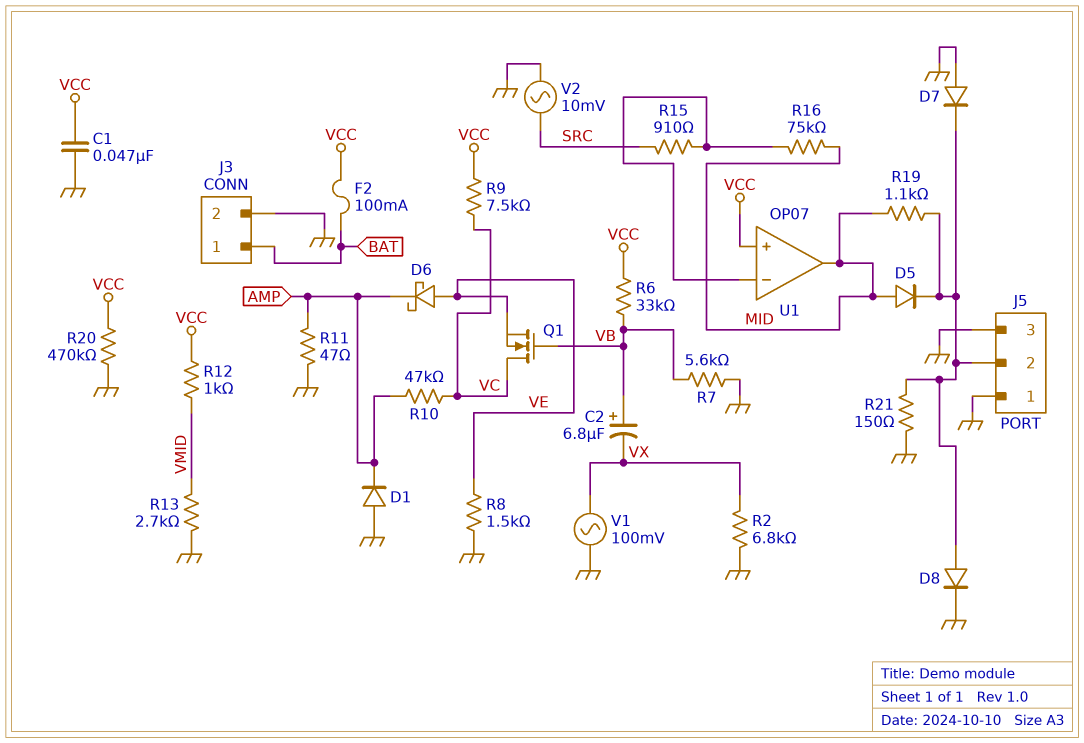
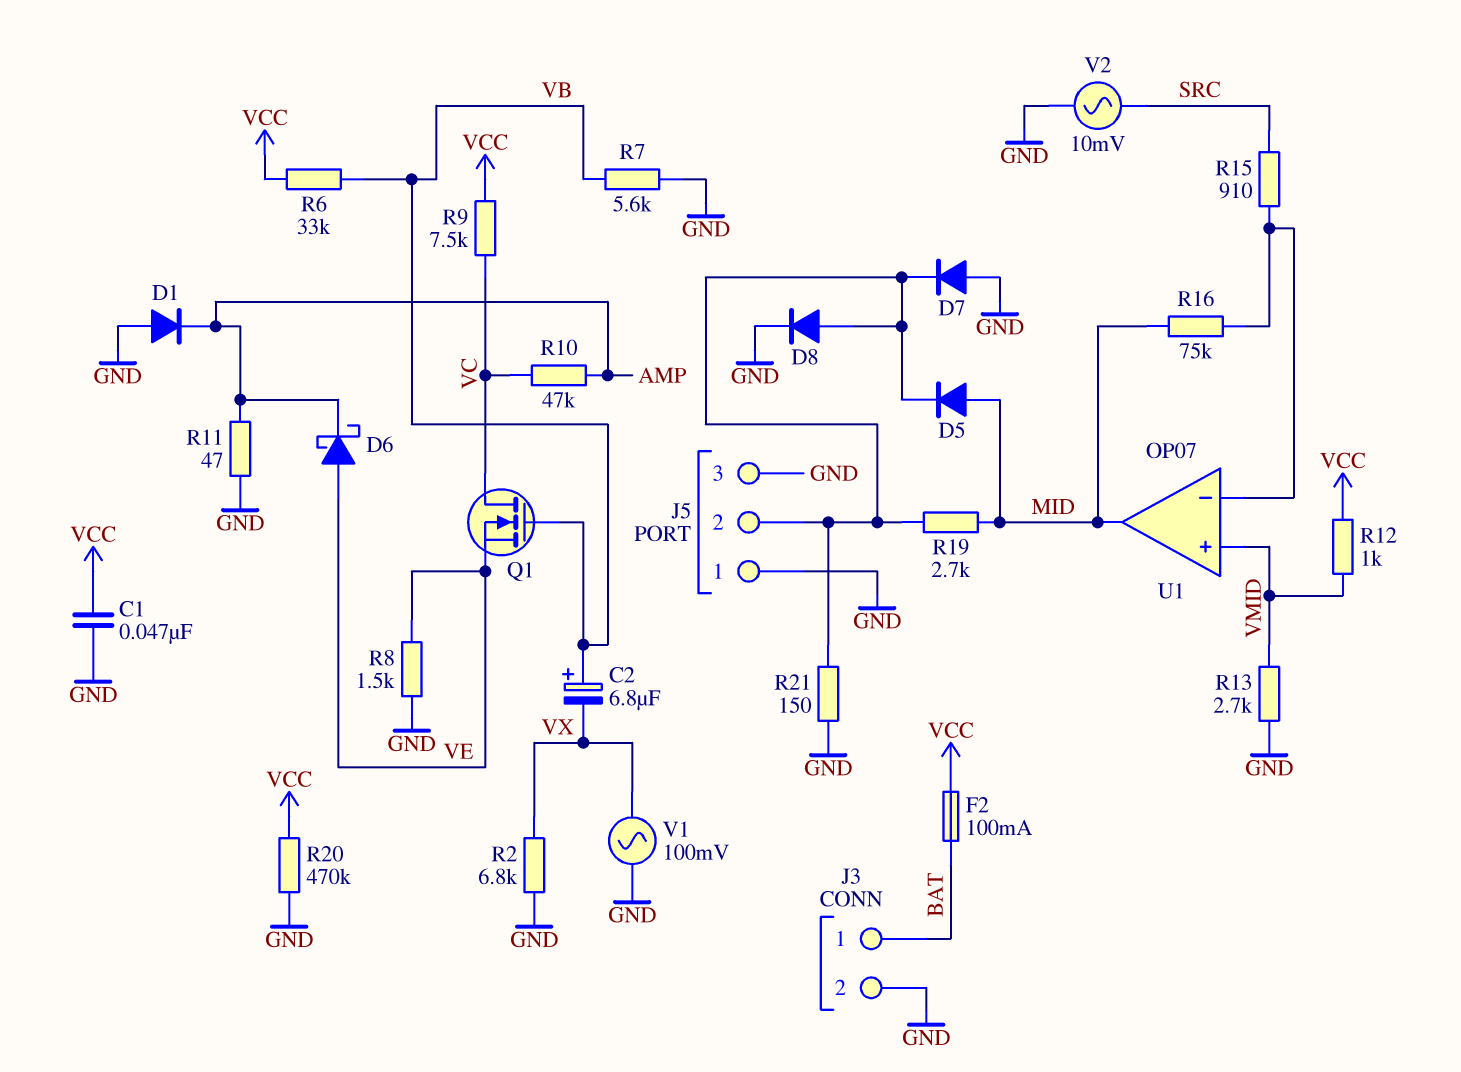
R19: 1.1k (J5/2, MID) -> 2.7k (J5/2, MID)
U1 pin in+: VCC -> VMID

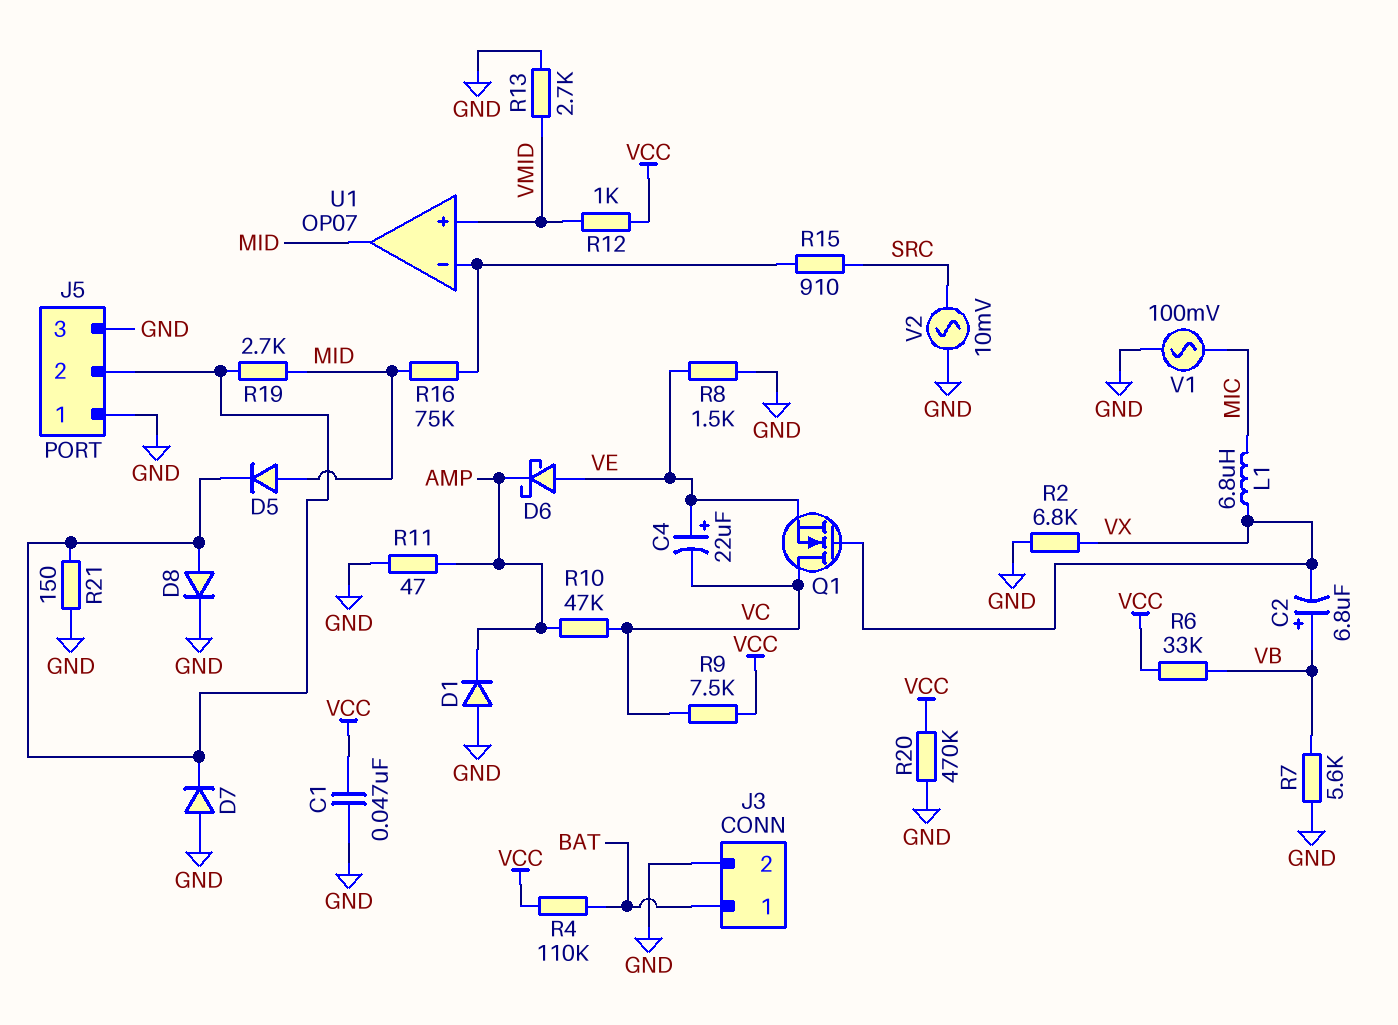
C4: none -> 22uF (plus VE, minus VC)
F2: 100mA (BAT, VCC) -> none
L1: none -> 6.8uH (MIC, VX)
Q1: NMOS (G VB, D VC, S VE) -> NMOS (G VX, D VC, S VE)
R4: none -> 110k (BAT, VCC)
V1: AC 100mV (GND, VX) -> AC 100mV (GND, MIC)

